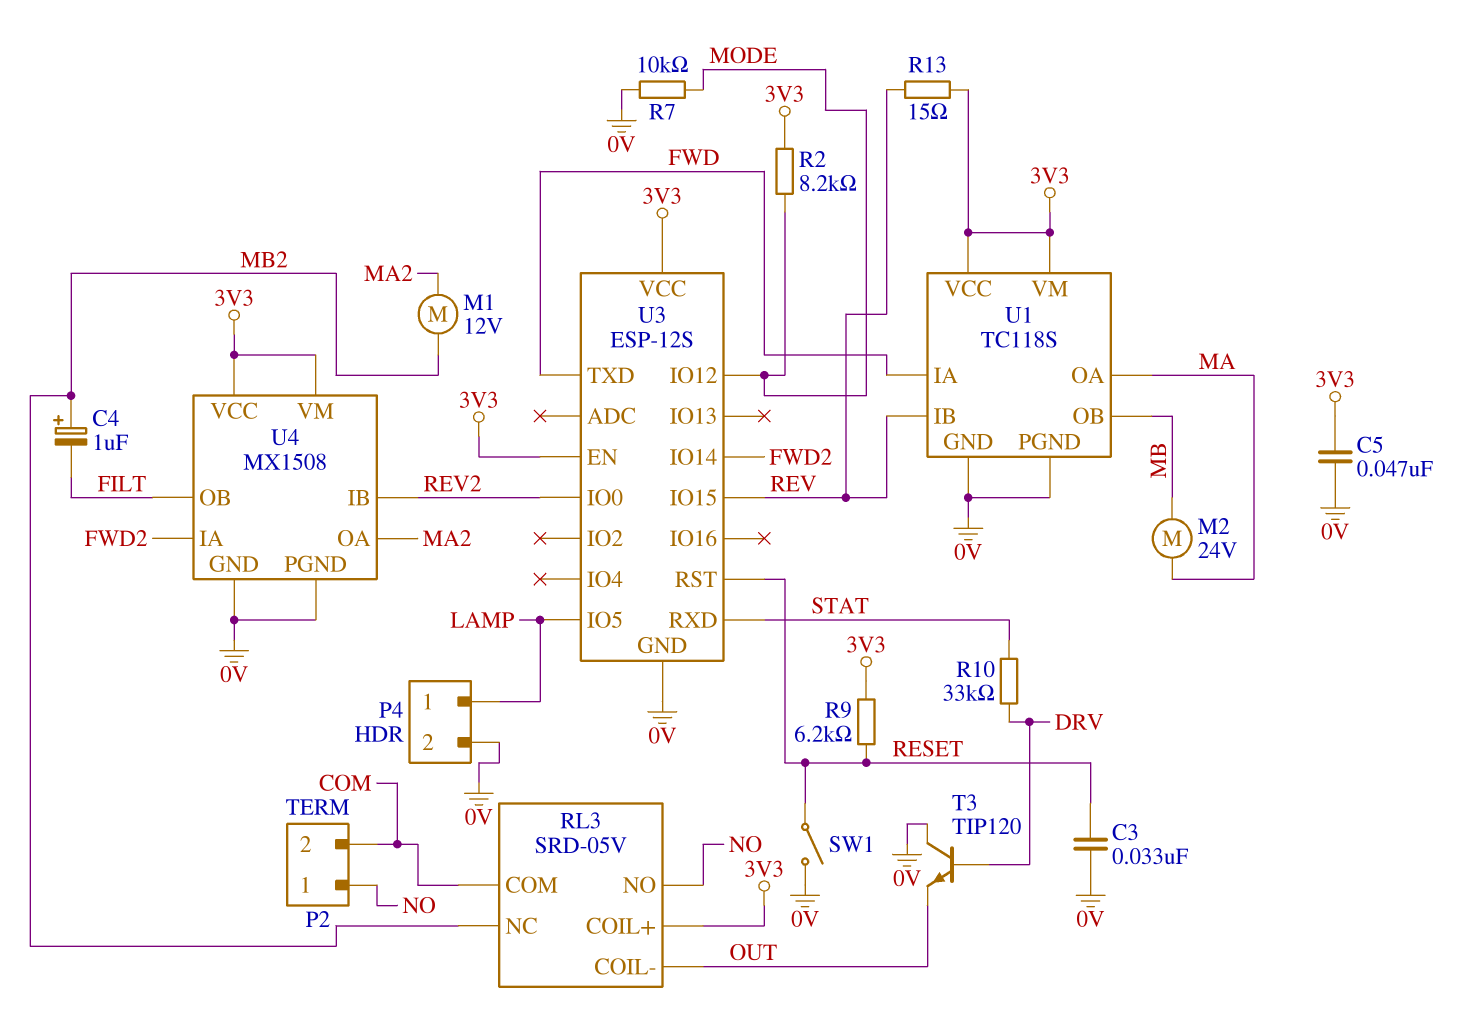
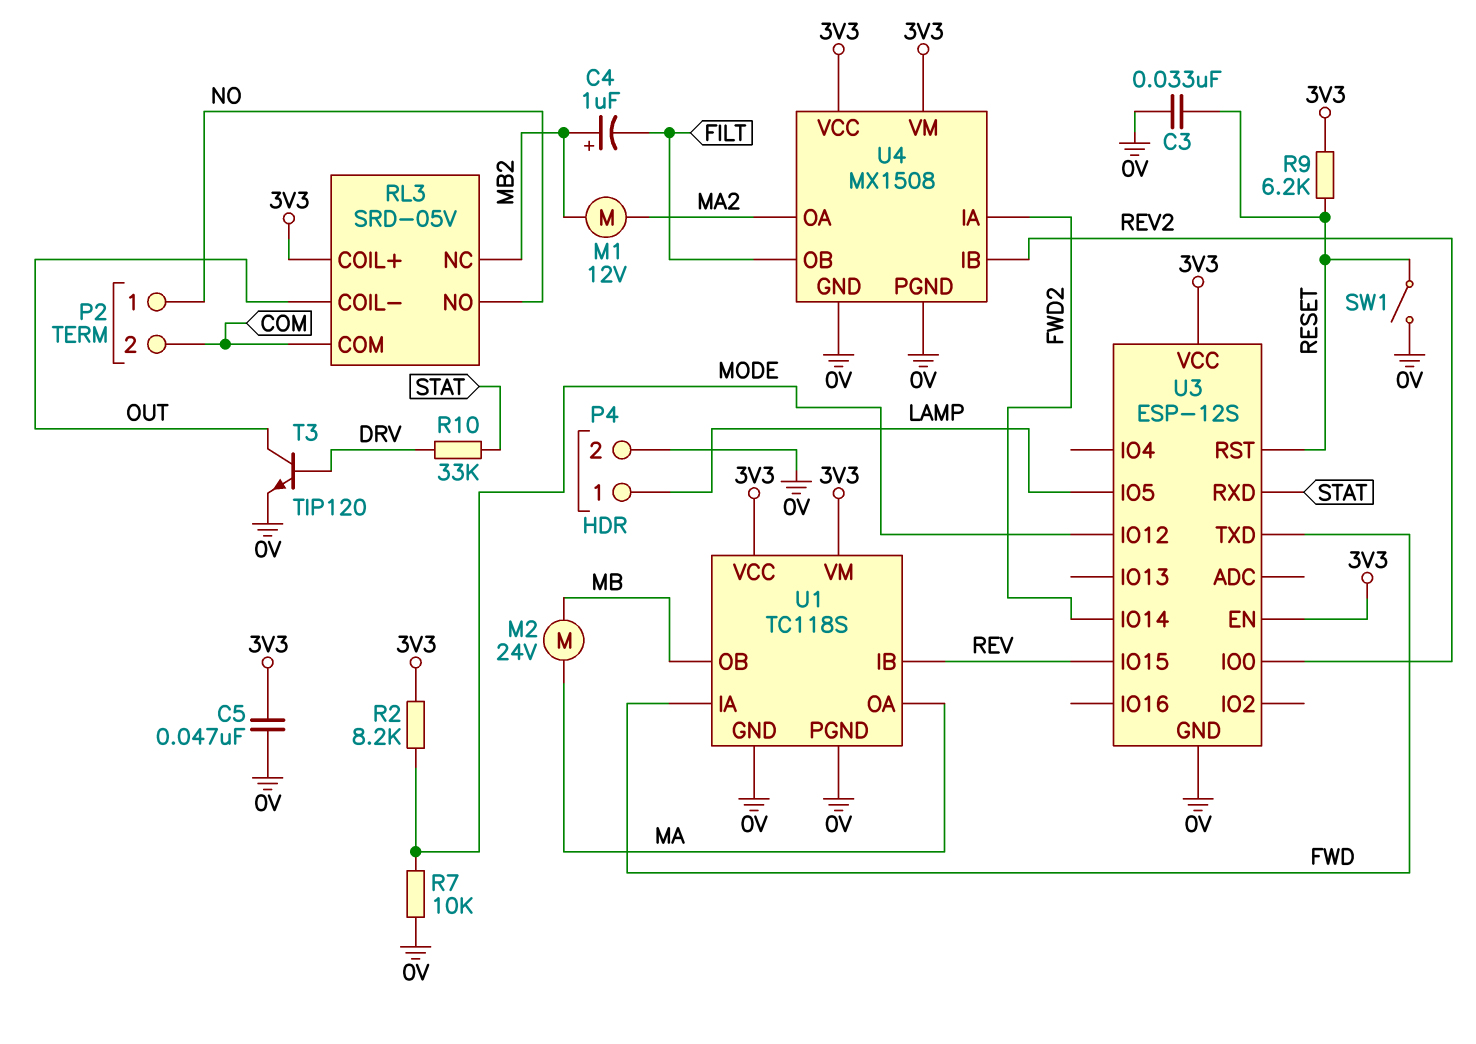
R13: 15 (3V3, REV) -> none
T3: NPN TIP120 (B DRV, C 0V, E OUT) -> NPN TIP120 (B DRV, C OUT, E 0V)

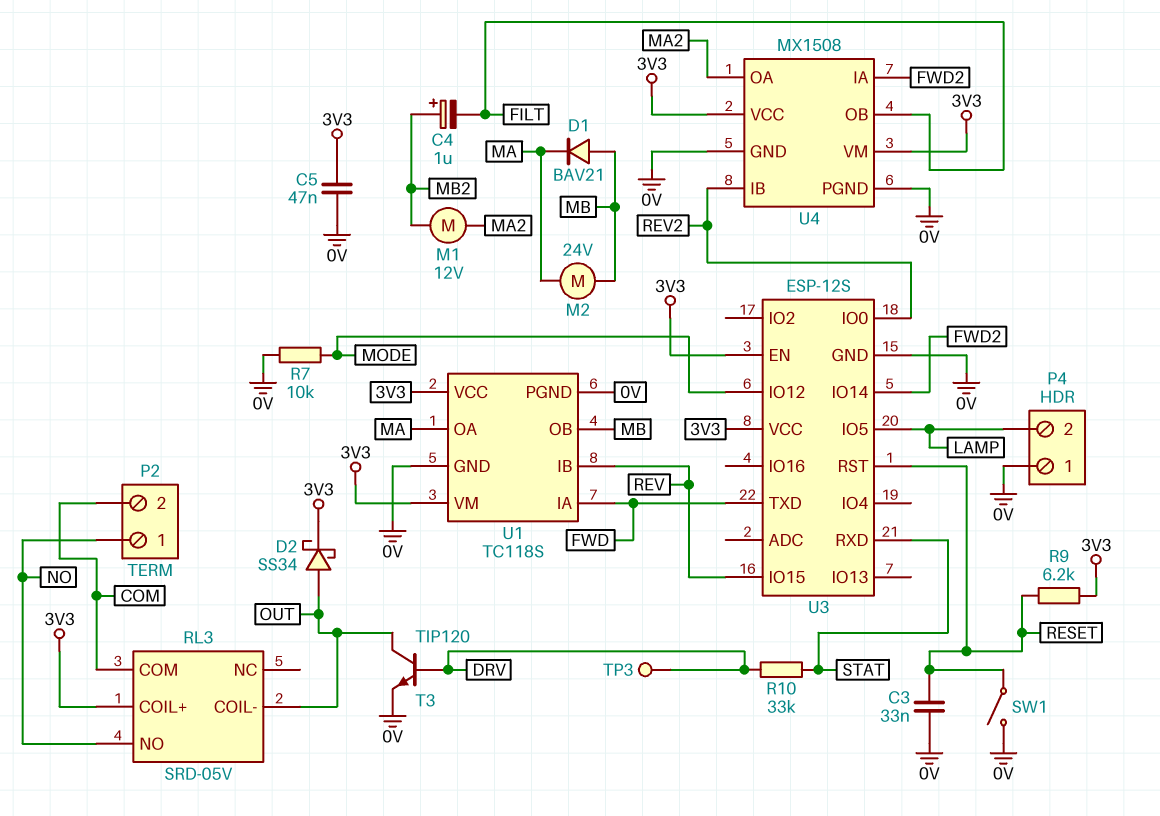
D1: none -> diode BAV21 (A MB, K MA)
D2: none -> schottky SS34 (A OUT, K 3V3)
P4 pin 1: LAMP -> 0V
P4 pin 2: 0V -> LAMP
R2: 8.2k (3V3, MODE) -> none
RL3 pin NC: MB2 -> none
TP3: none -> test point (DRV)

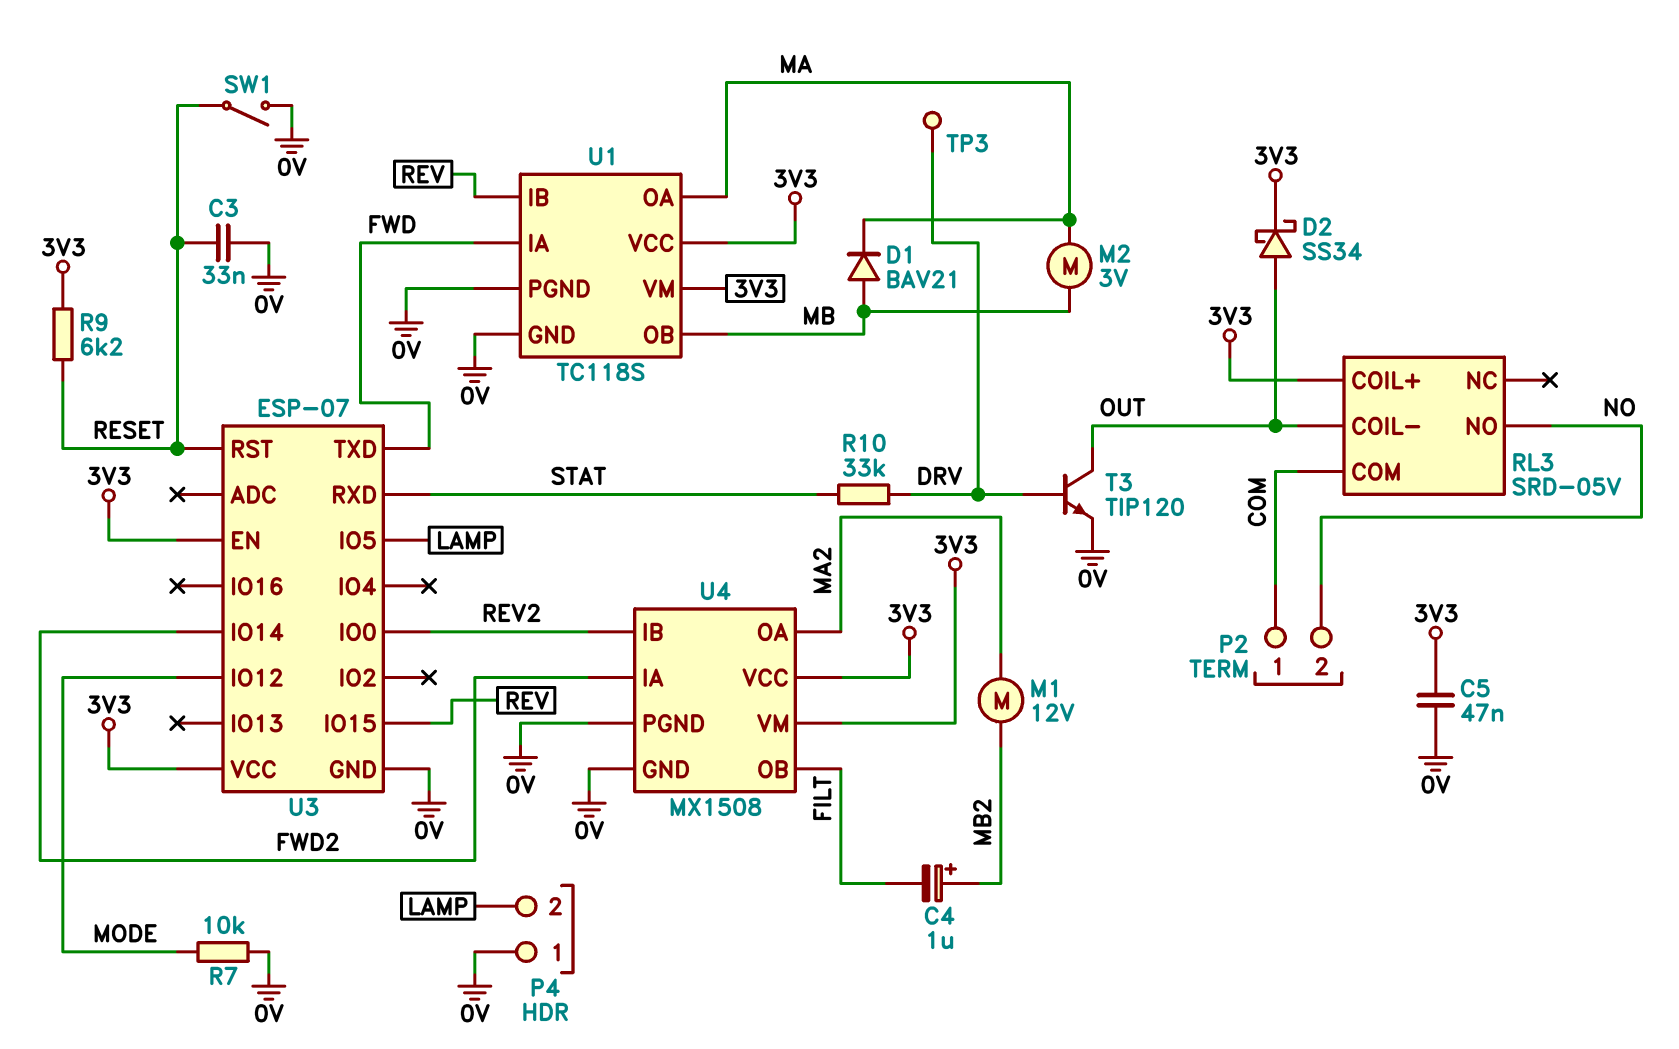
M2: motor 24V (MA, MB) -> motor 3V (MA, MB)
P2 pin 1: NO -> COM
P2 pin 2: COM -> NO
U3: ESP-12S -> ESP-07

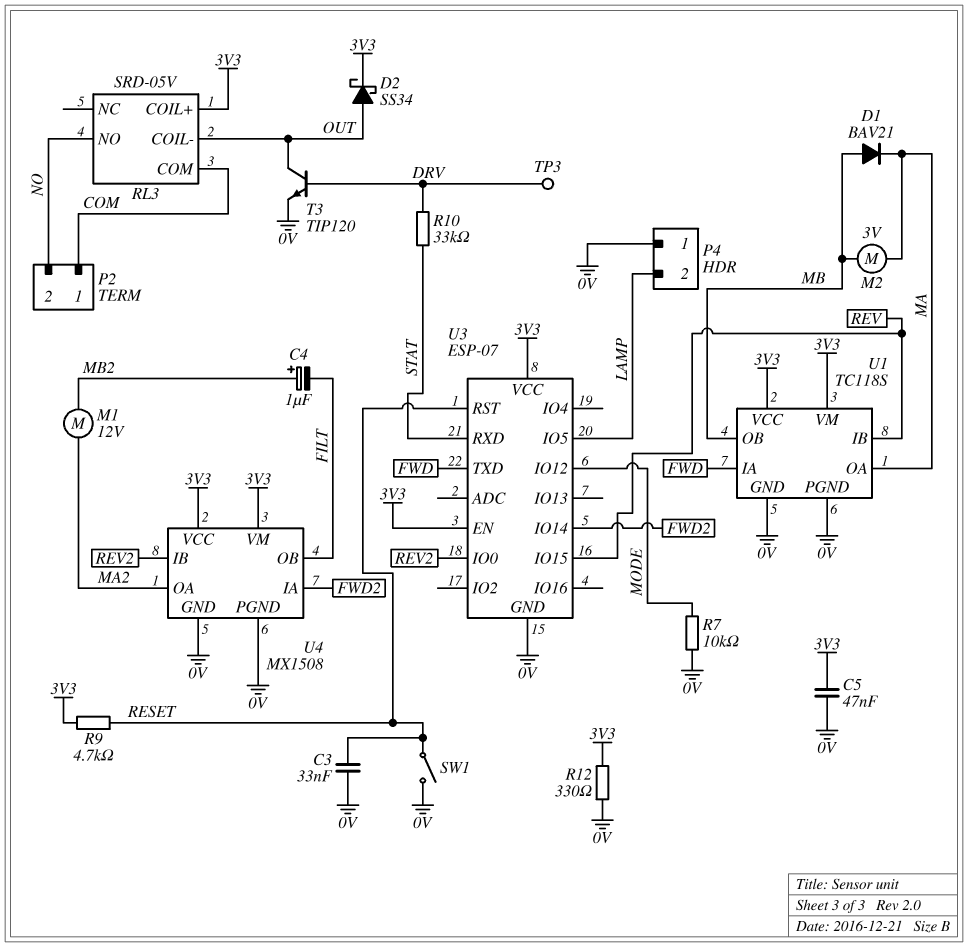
R9: 6.2k (3V3, RESET) -> 4.7k (3V3, RESET)
R12: none -> 330 (0V, 3V3)

